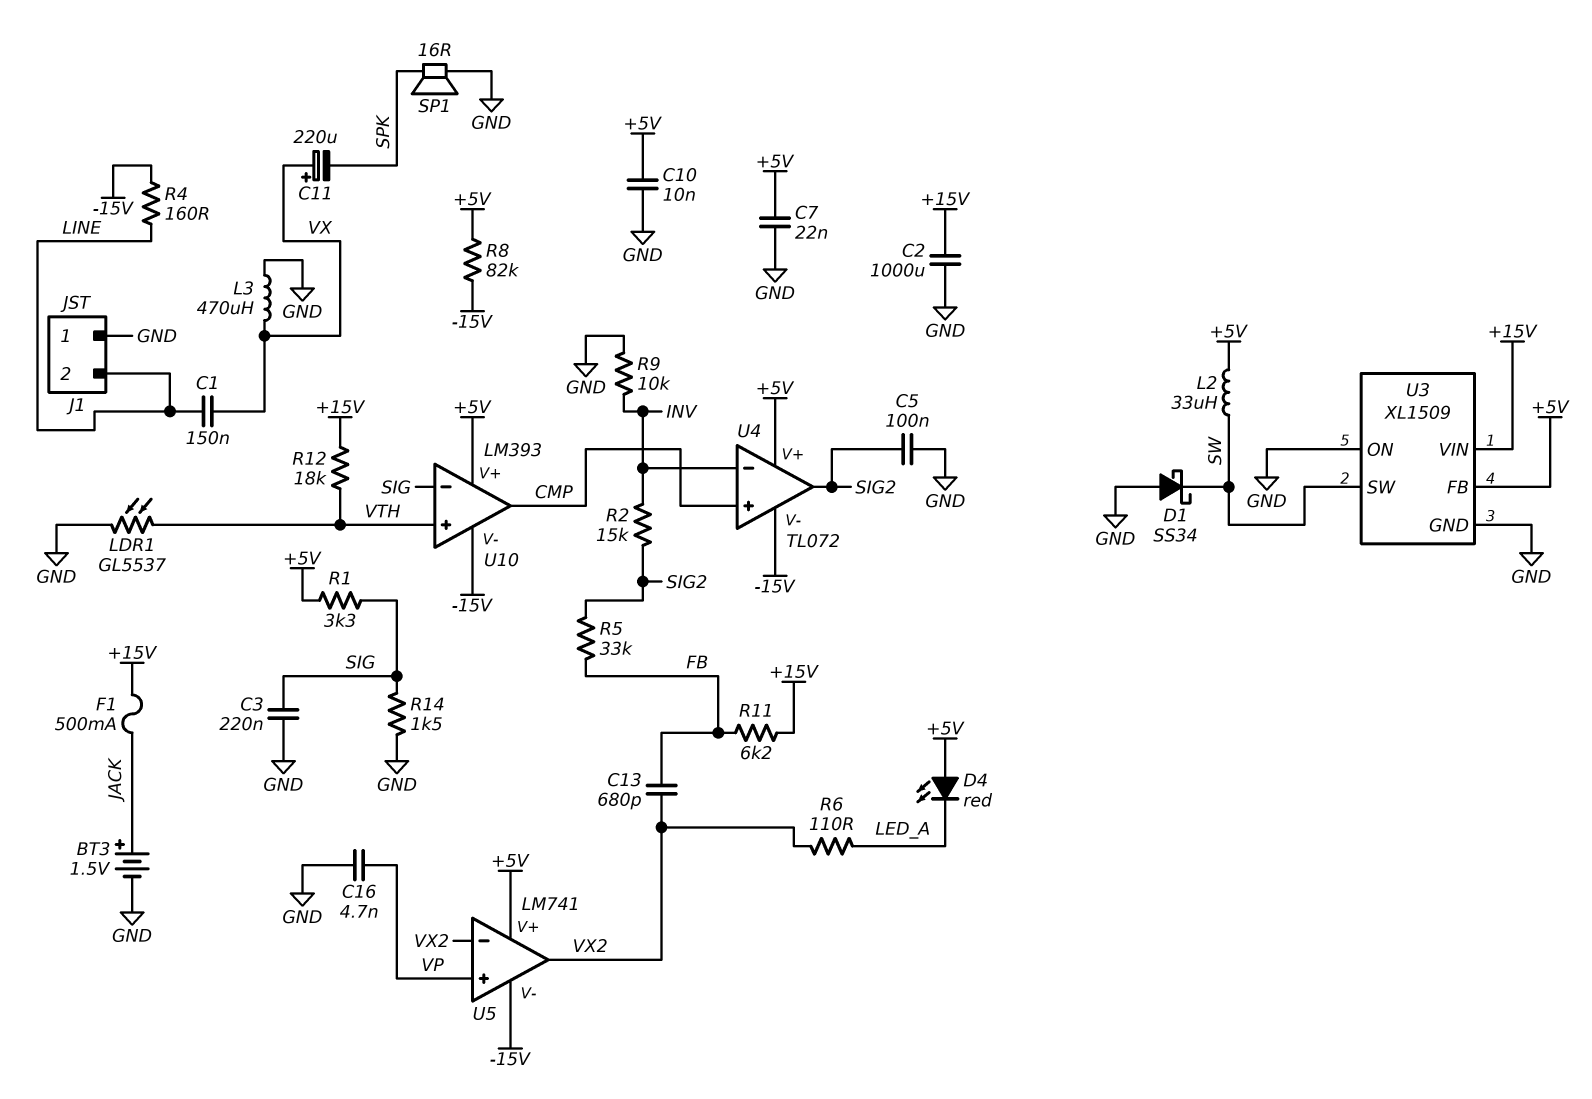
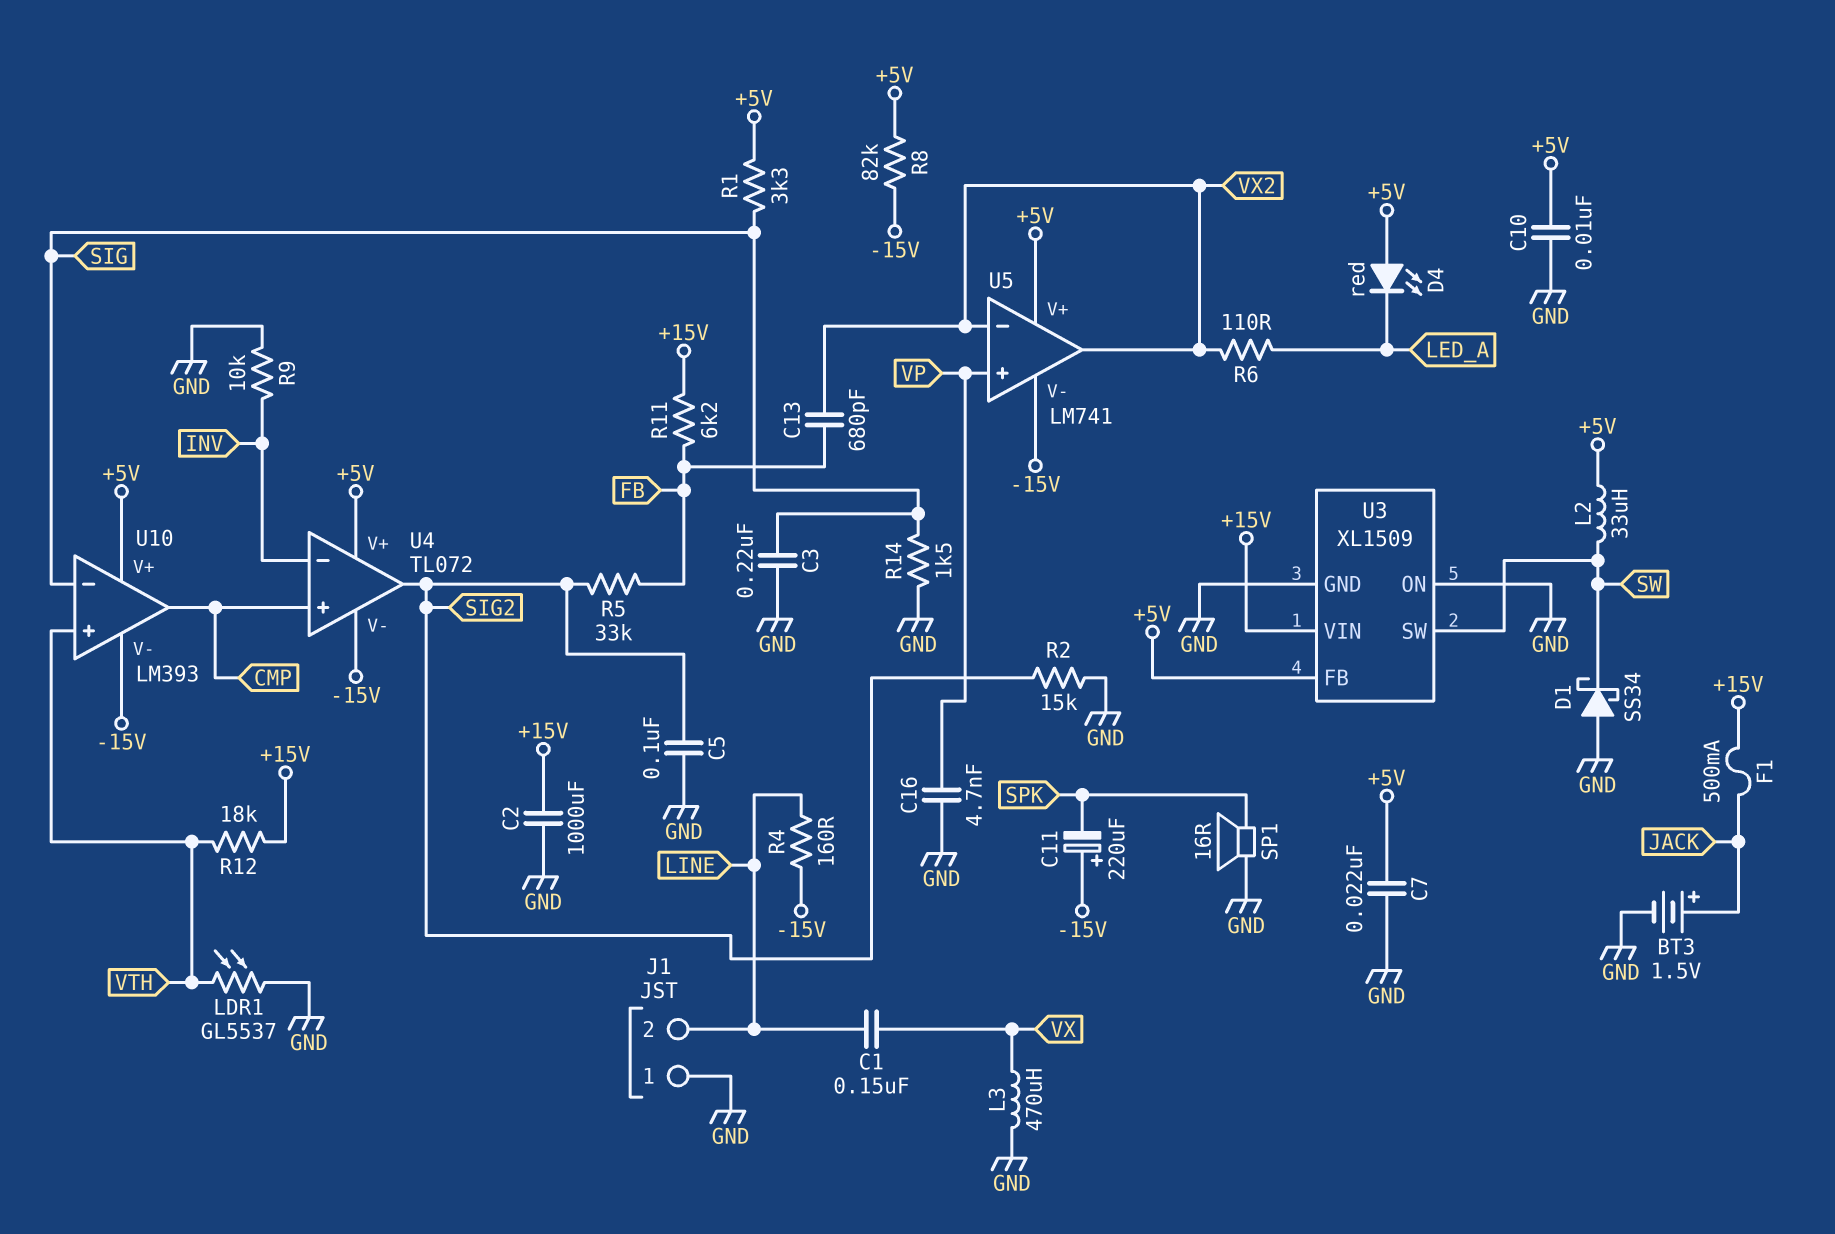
C11: 220uF (plus VX, minus SPK) -> 220uF (plus -15V, minus SPK)
R2: 15k (INV, SIG2) -> 15k (GND, SIG2)

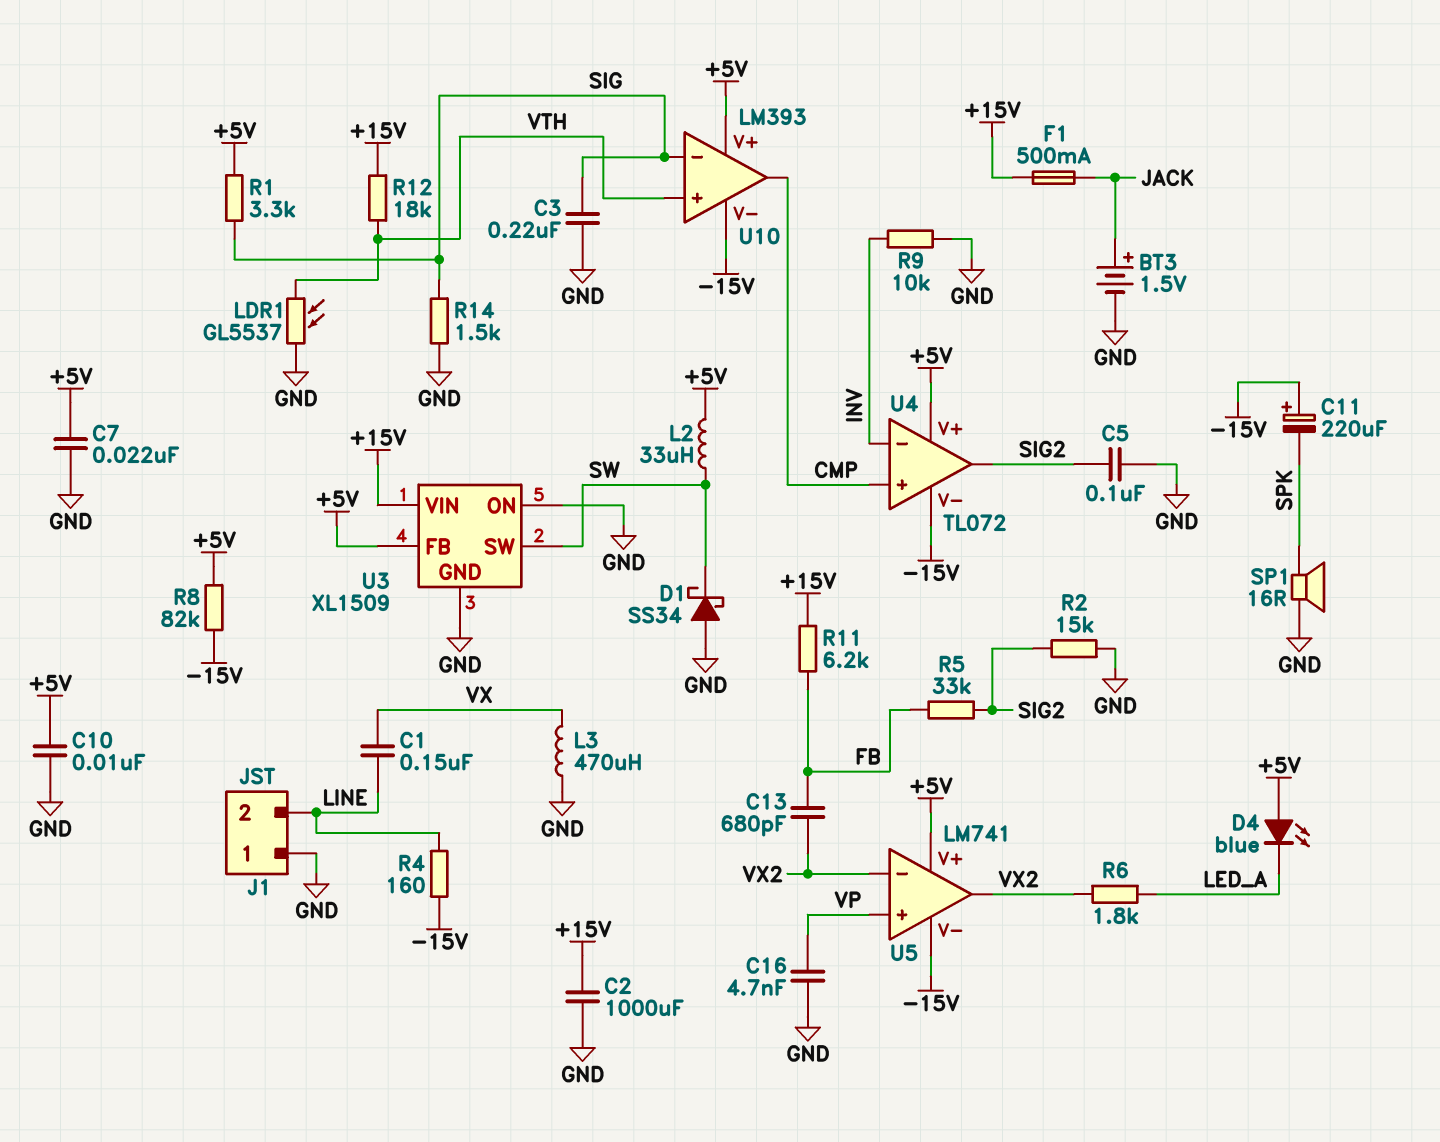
D4: LED red (A +5V, K LED_A) -> LED blue (A +5V, K LED_A)
R6: 110 (LED_A, VX2) -> 1.8k (LED_A, VX2)

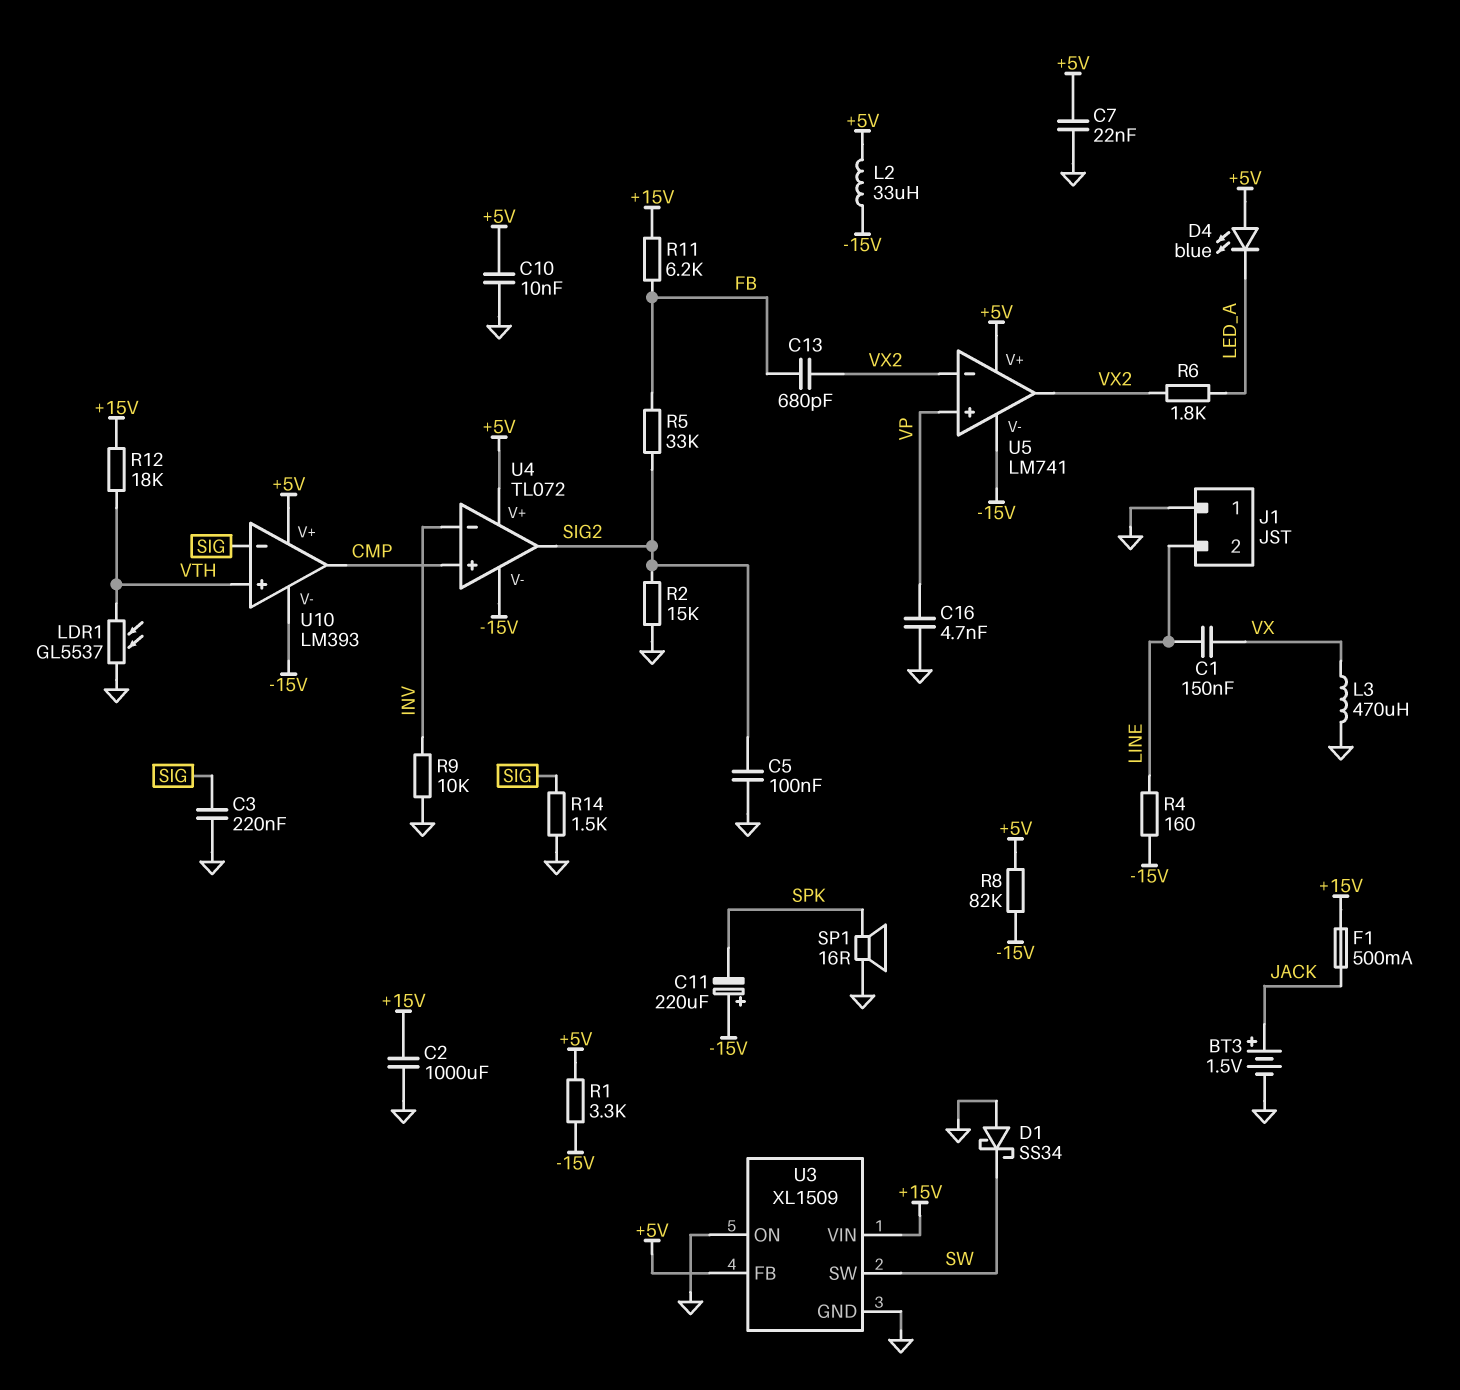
L2: 33uH (+5V, SW) -> 33uH (+5V, -15V)
R1: 3.3k (+5V, SIG) -> 3.3k (+5V, -15V)

